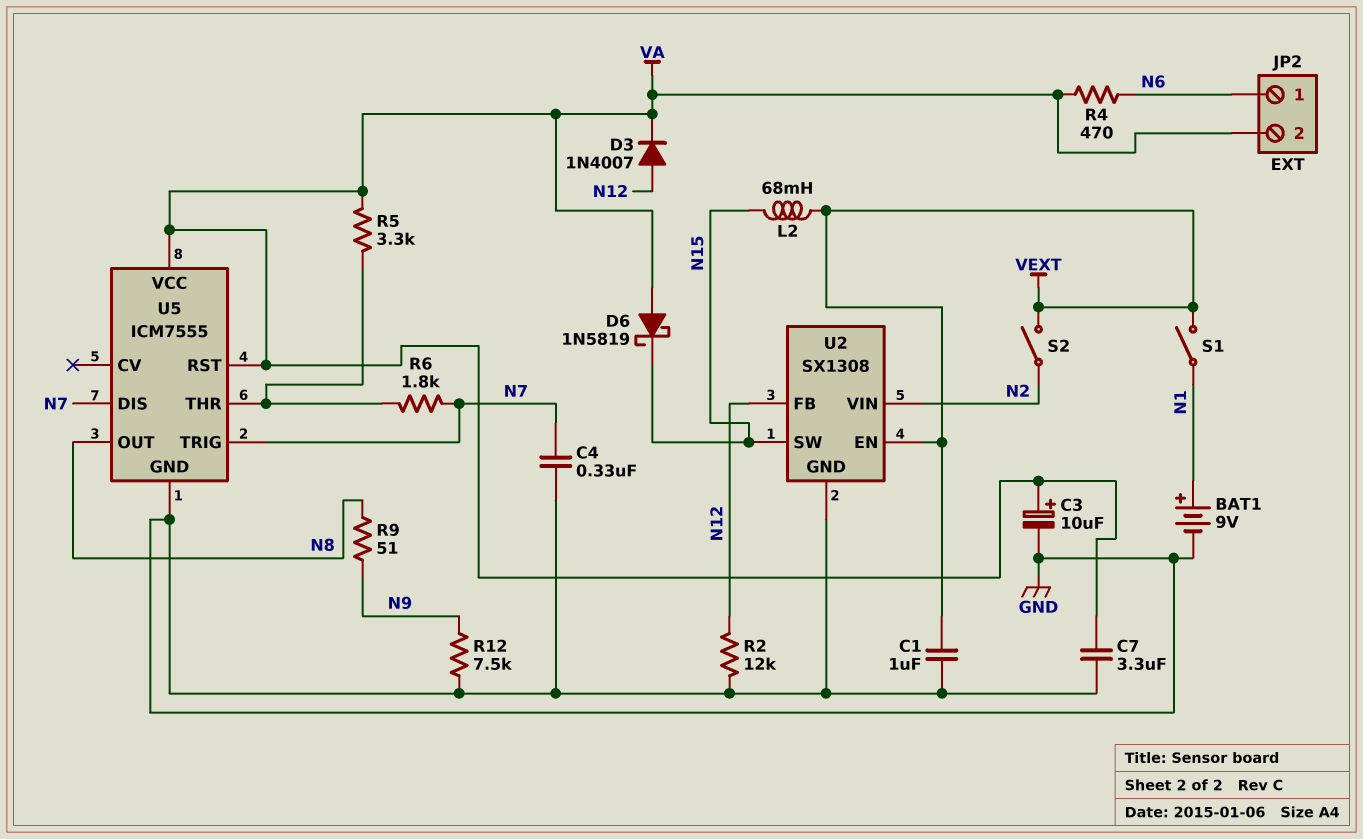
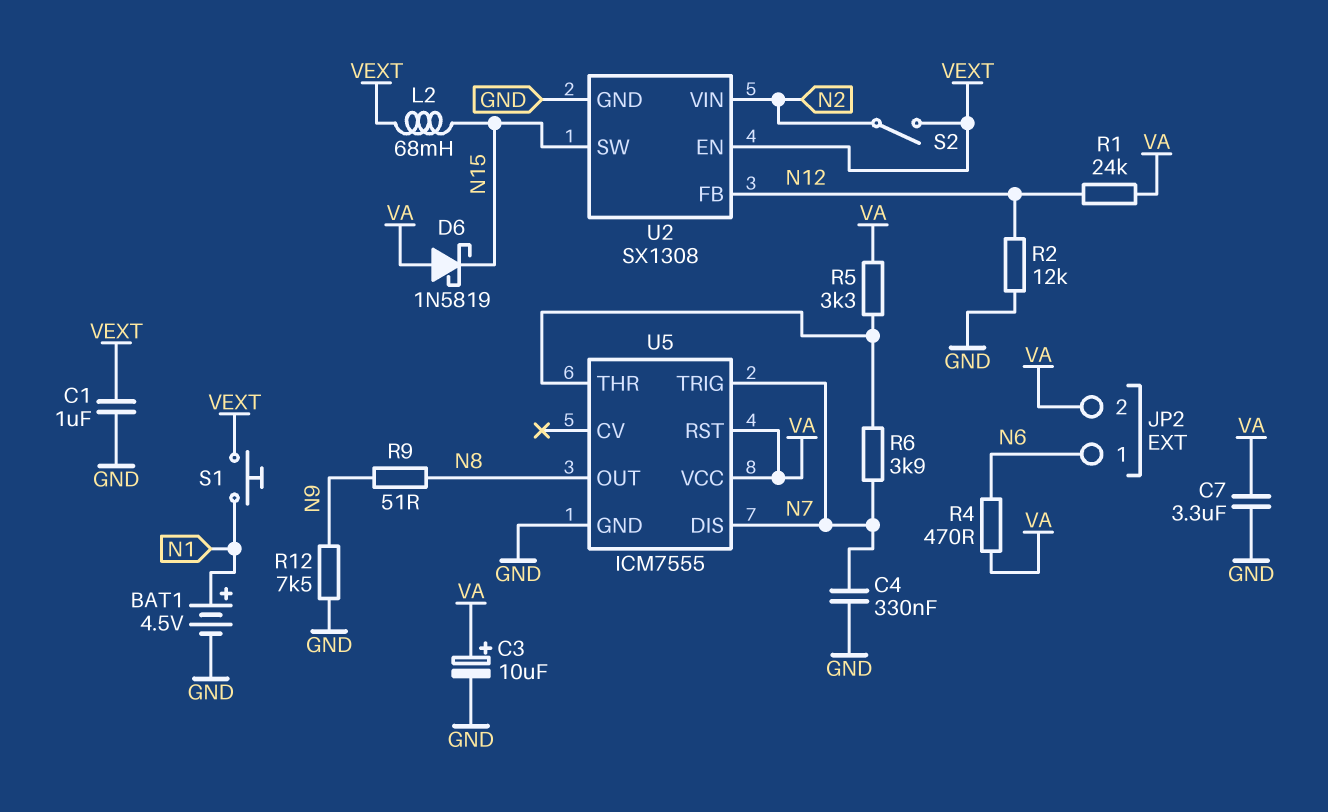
BAT1: 9V (plus N1, minus GND) -> 4.5V (plus N1, minus GND)
D3: diode 1N4007 (A N12, K VA) -> none
R1: none -> 24k (N12, VA)
R6: 1.8k (N7, U5/THR) -> 3.9k (N7, U5/THR)
S1: switch (N1, VEXT) -> button (N1, VEXT)

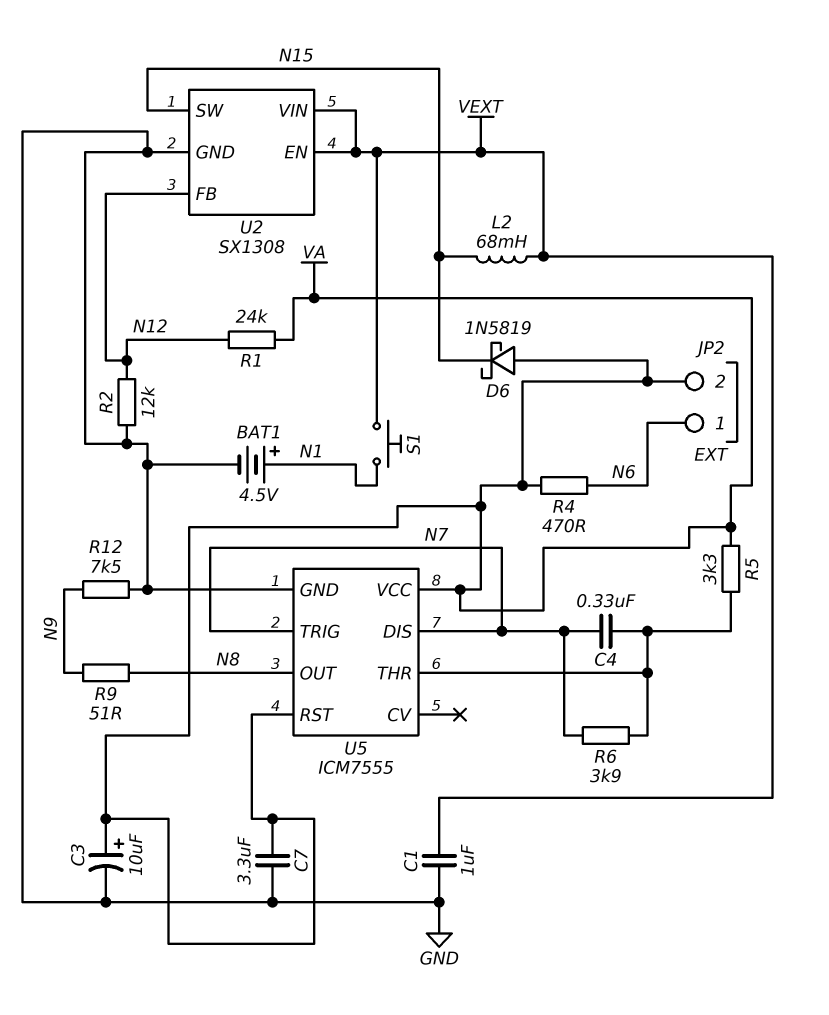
C4: 330nF (GND, N7) -> 330nF (N7, U5/THR)
S2: switch (N2, VEXT) -> none
U2 pin VIN: N2 -> VEXT

